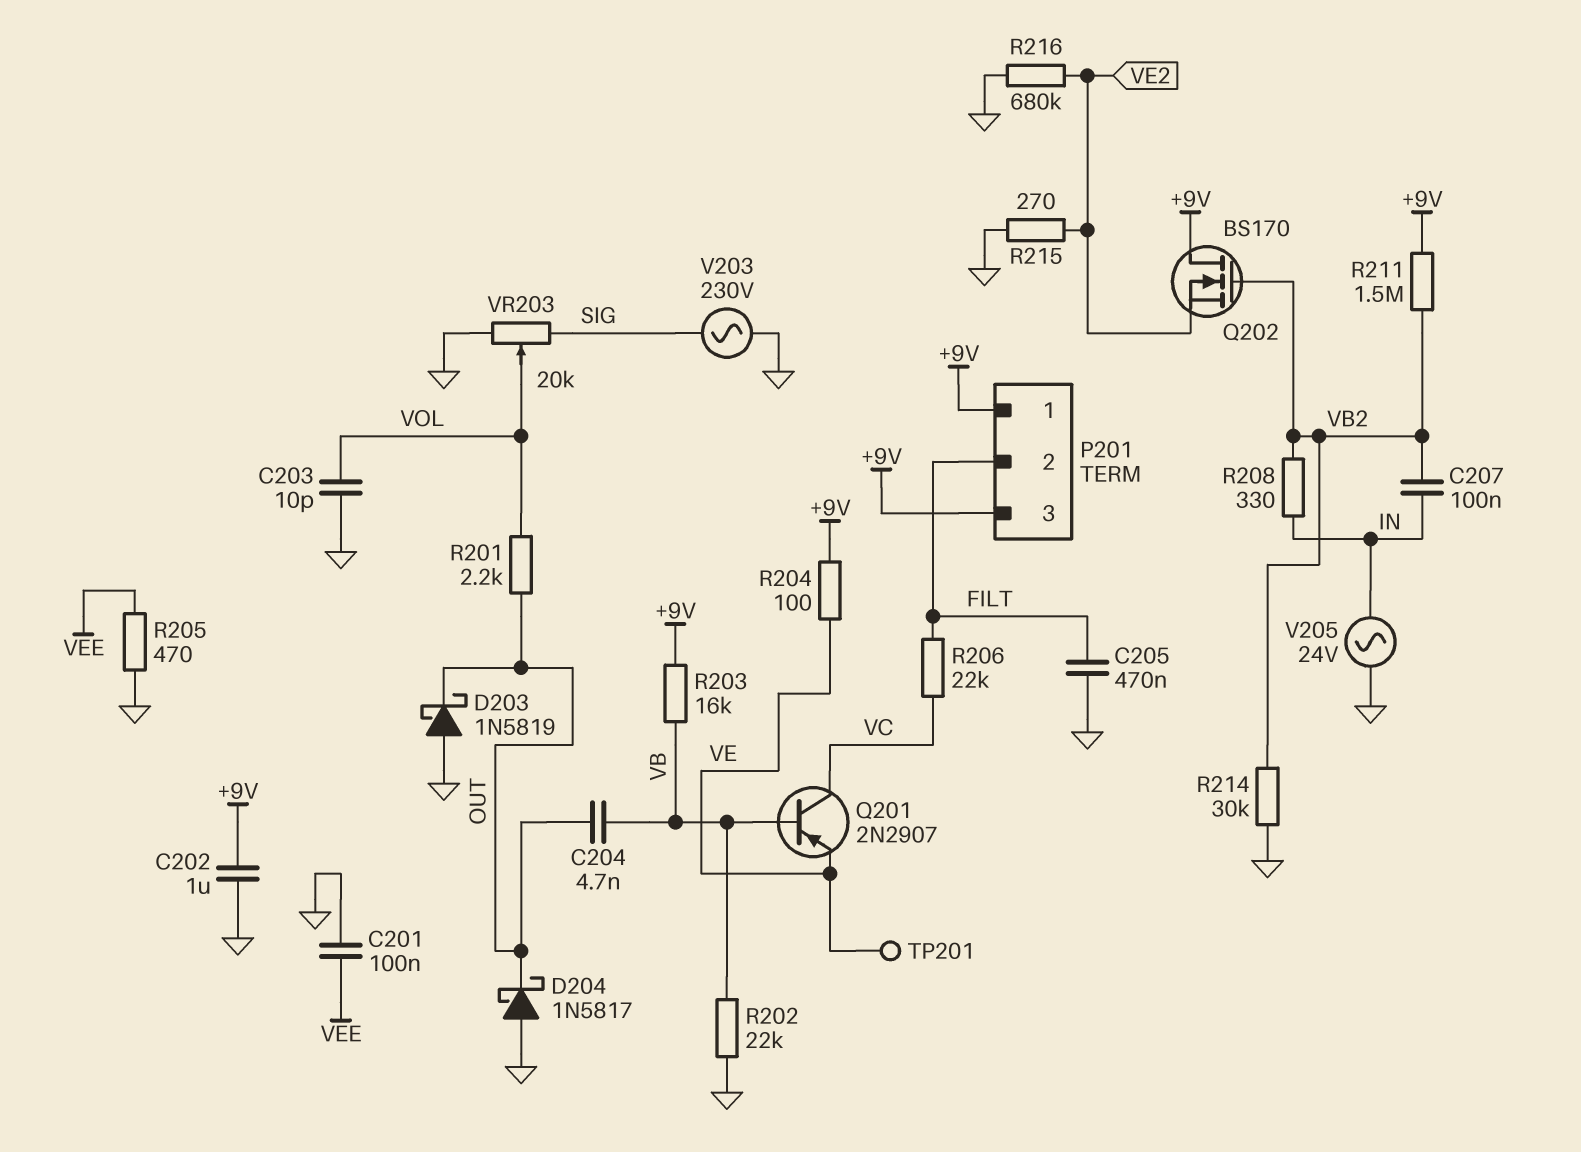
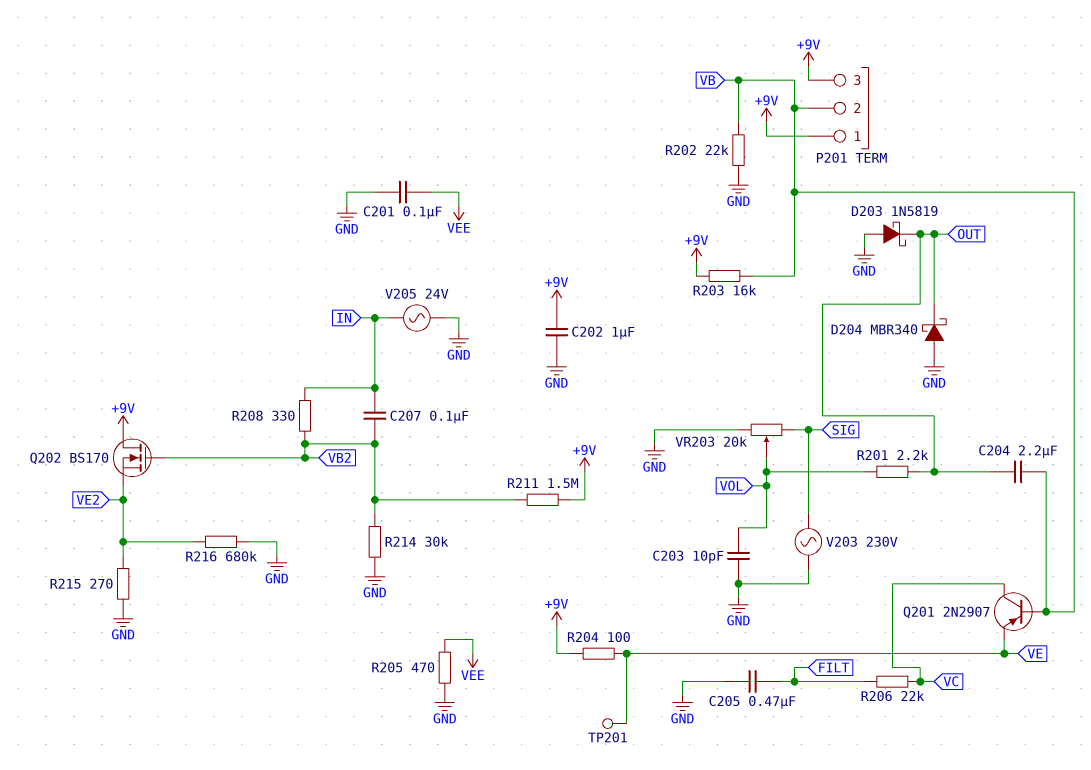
C204: 4.7nF (OUT, VB) -> 2.2uF (OUT, VB)
D204: schottky 1N5817 (A GND, K OUT) -> schottky MBR340 (A GND, K OUT)
P201 pin 2: FILT -> VB

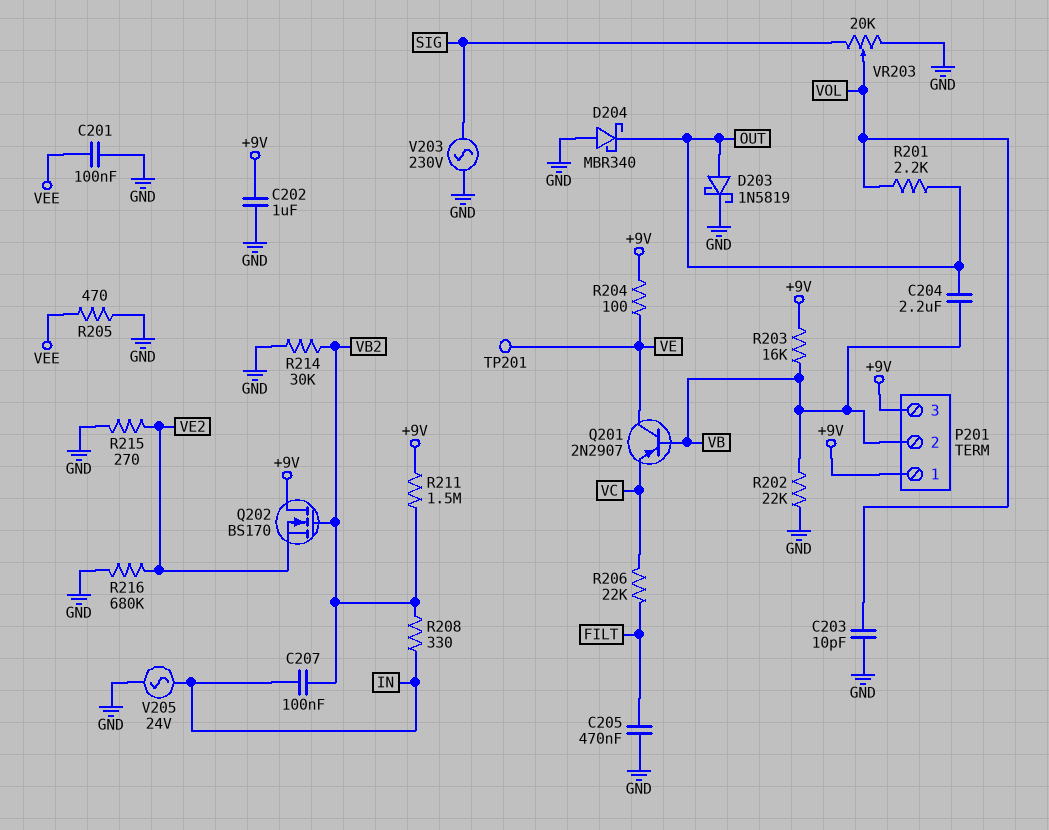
D203: schottky 1N5819 (A GND, K OUT) -> schottky 1N5819 (A OUT, K GND)
Q201: PNP 2N2907 (B VB, C VC, E VE) -> PNP 2N2907 (B VB, C VE, E VC)

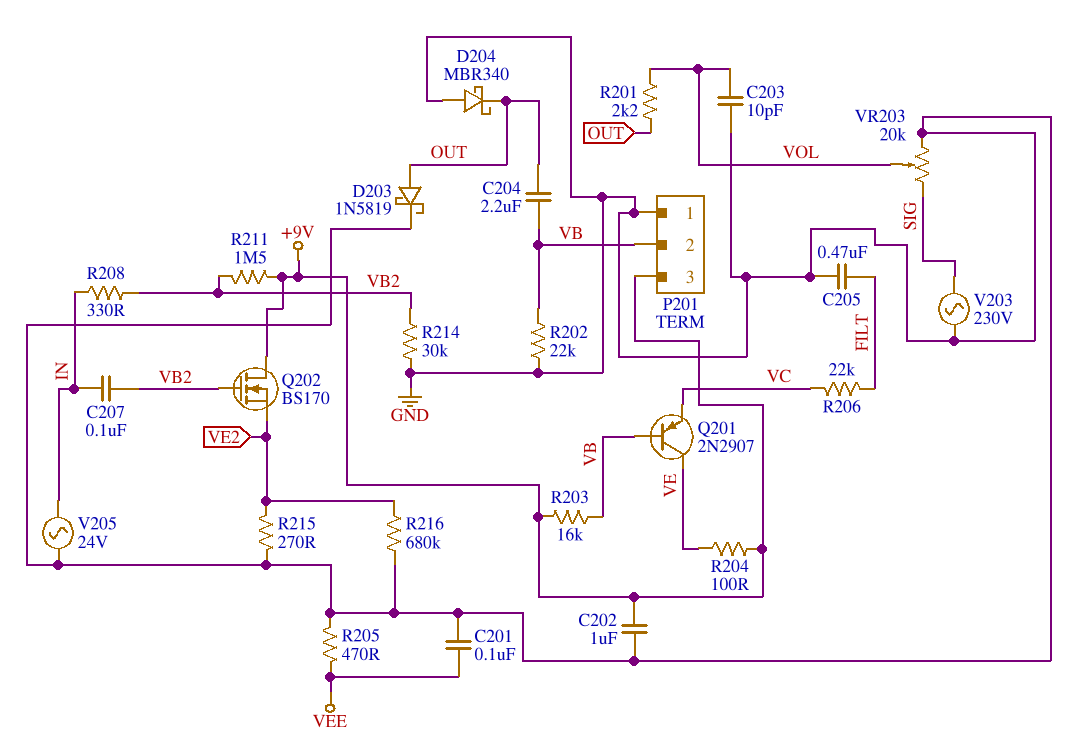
P201 pin 1: +9V -> GND
TP201: test point (VE) -> none

